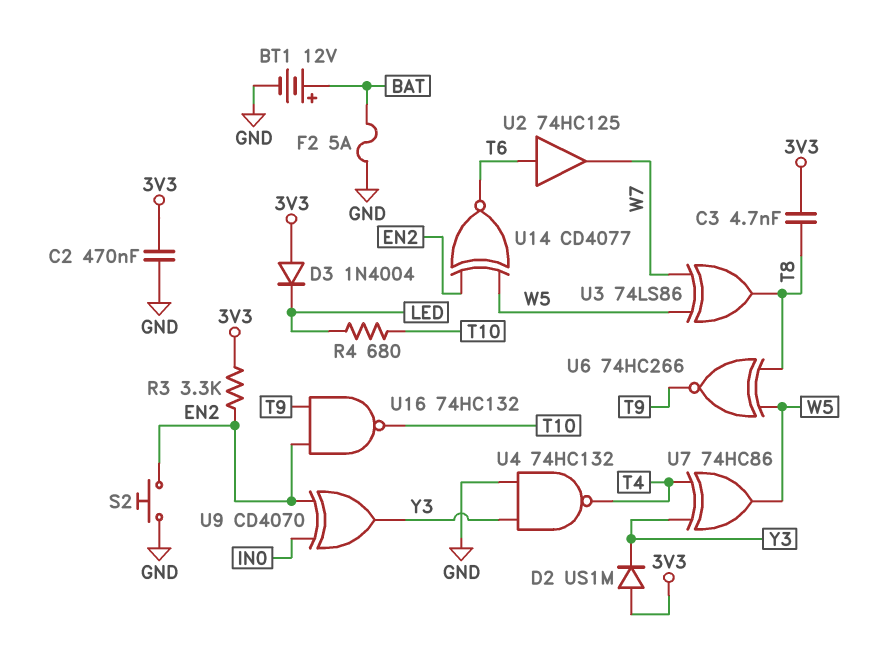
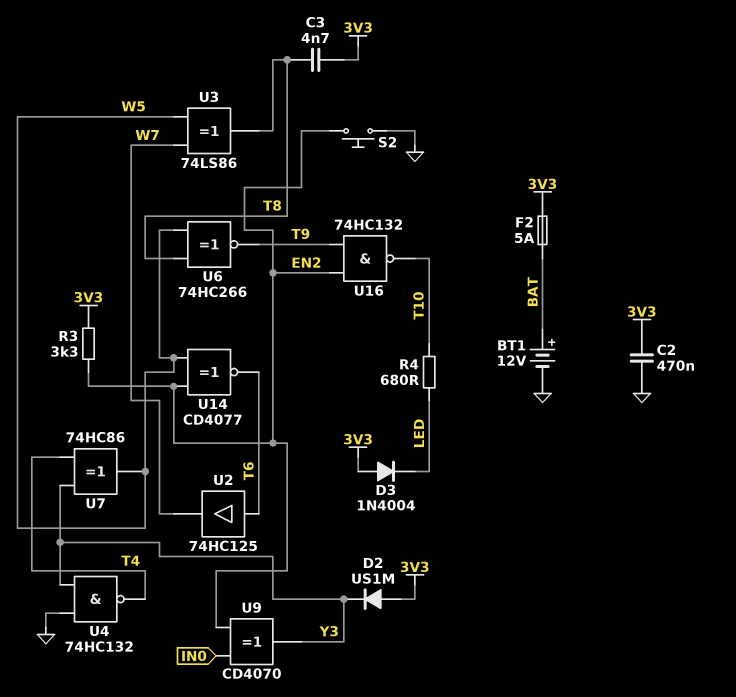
F2: 5A (BAT, GND) -> 5A (3V3, BAT)

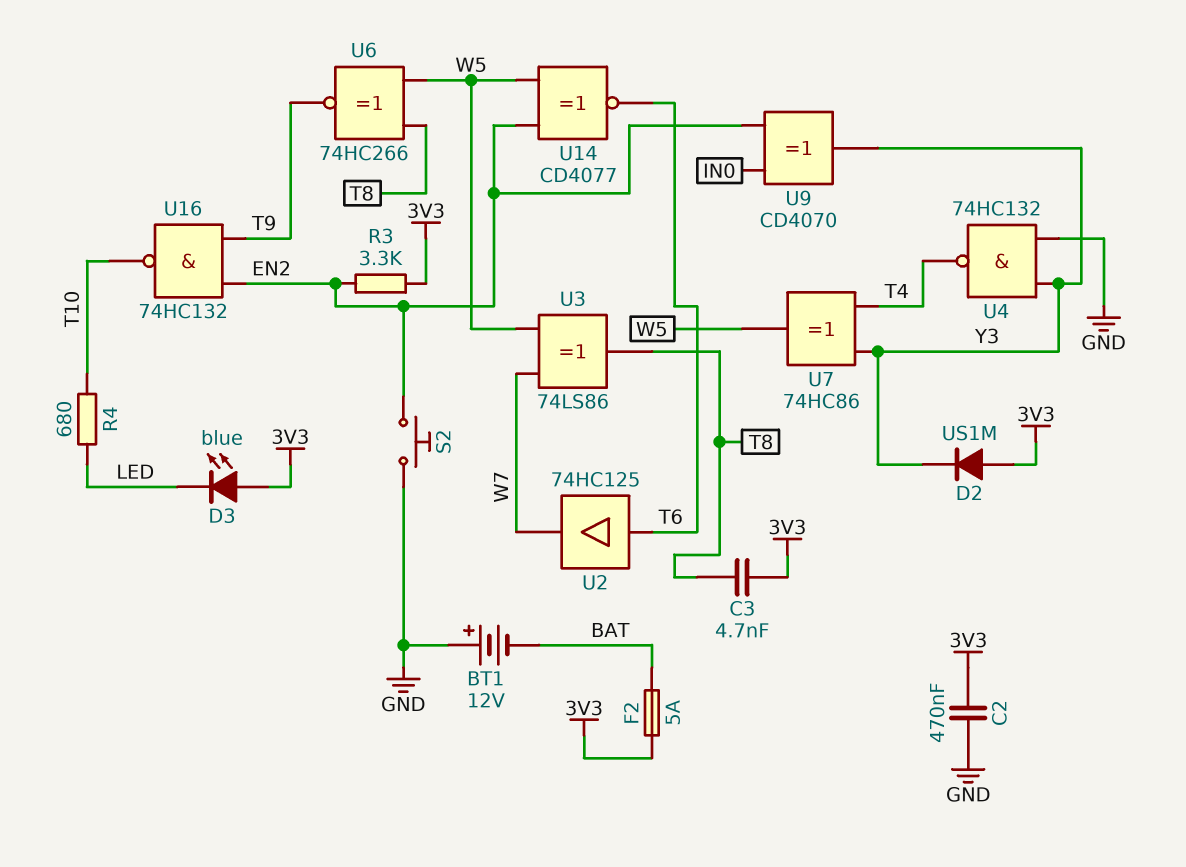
BT1: 12V (plus BAT, minus GND) -> 12V (plus GND, minus BAT)
D3: diode 1N4004 (A 3V3, K LED) -> LED blue (A 3V3, K LED)

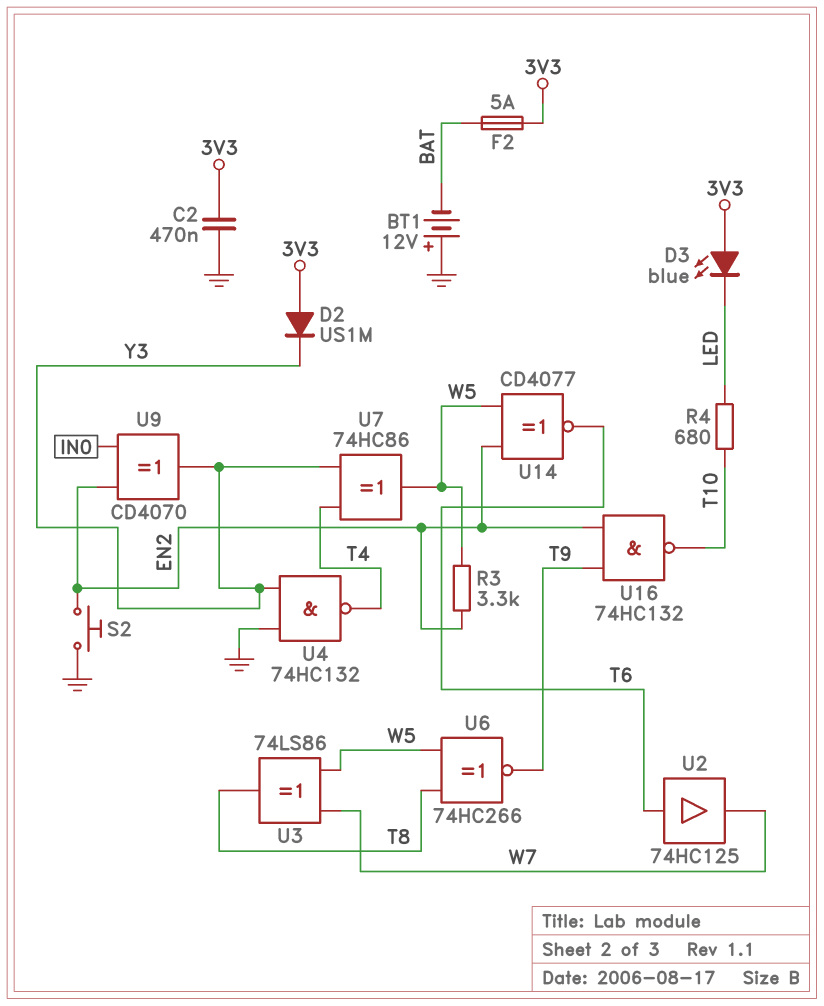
C3: 4.7nF (3V3, T8) -> none
R3: 3.3k (3V3, EN2) -> 3.3k (EN2, W5)

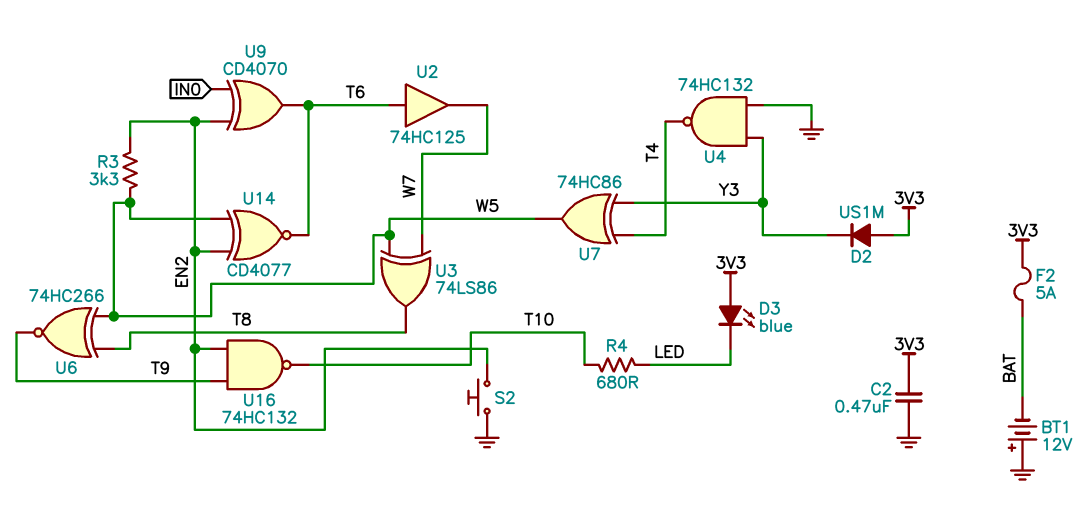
U9: XOR CD4070 (in EN2, in IN0, out Y3) -> XOR CD4070 (in EN2, in IN0, out T6)

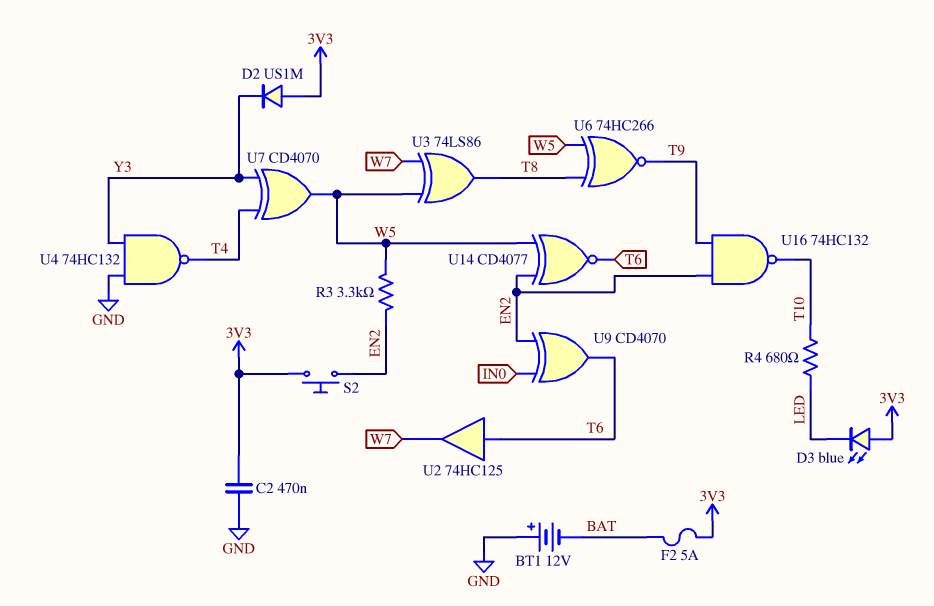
S2: button (EN2, GND) -> button (3V3, EN2)
U7: XOR 74HC86 (in T4, in Y3, out W5) -> XOR CD4070 (in T4, in Y3, out W5)

